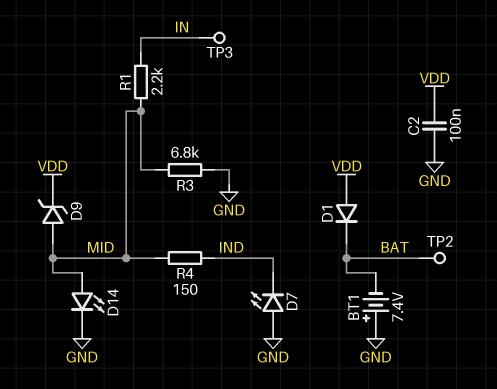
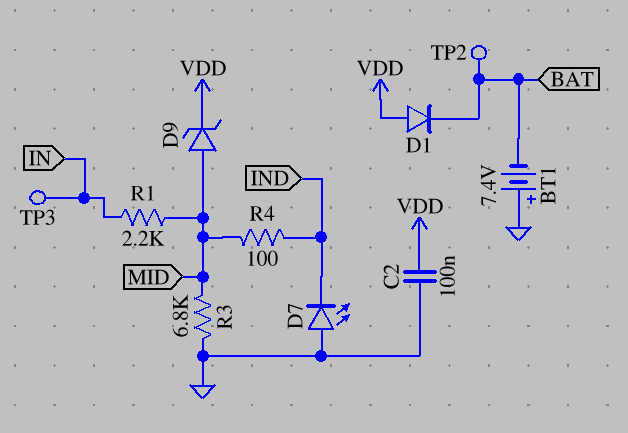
D14: LED (A MID, K GND) -> none
R4: 150 (IND, MID) -> 100 (IND, MID)

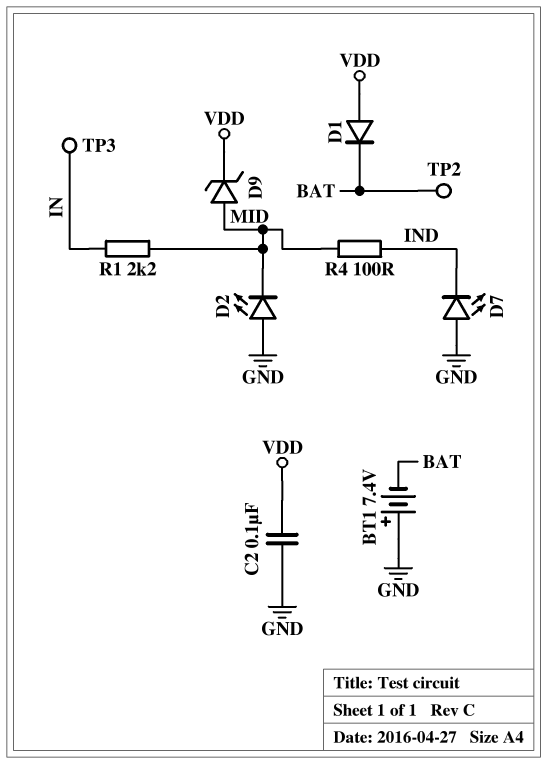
D2: none -> LED (A GND, K MID)
R3: 6.8k (GND, MID) -> none

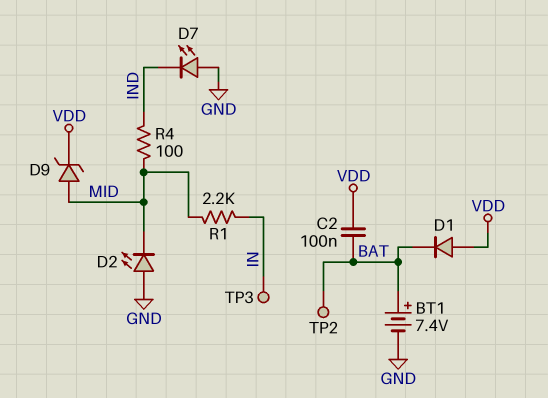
BT1: 7.4V (plus GND, minus BAT) -> 7.4V (plus BAT, minus GND)
C2: 100nF (GND, VDD) -> 100nF (BAT, VDD)

